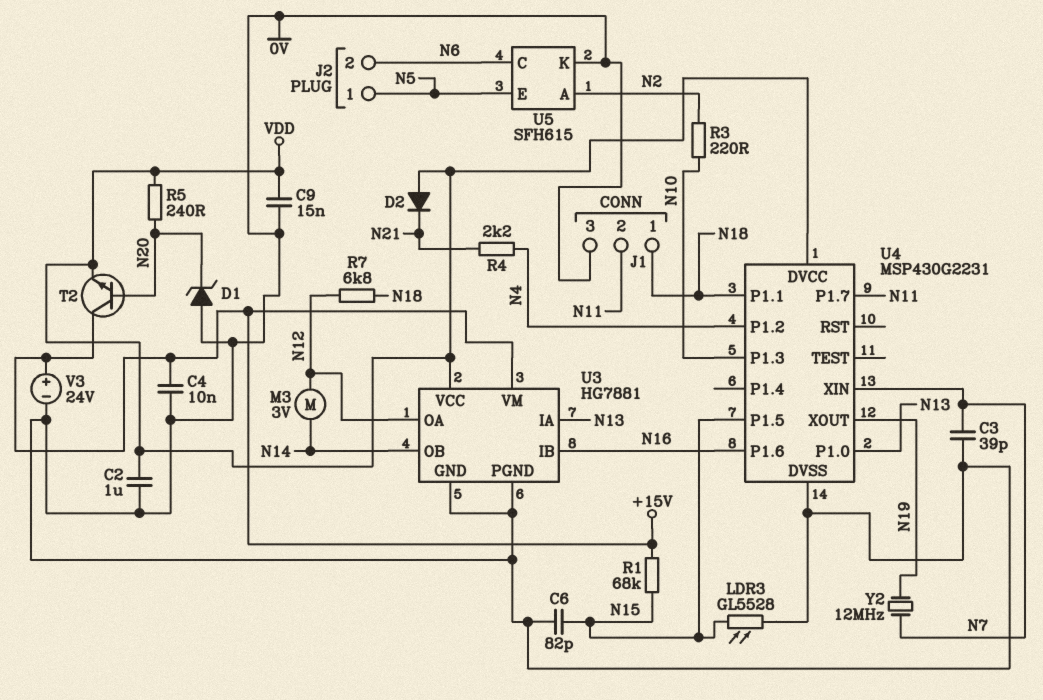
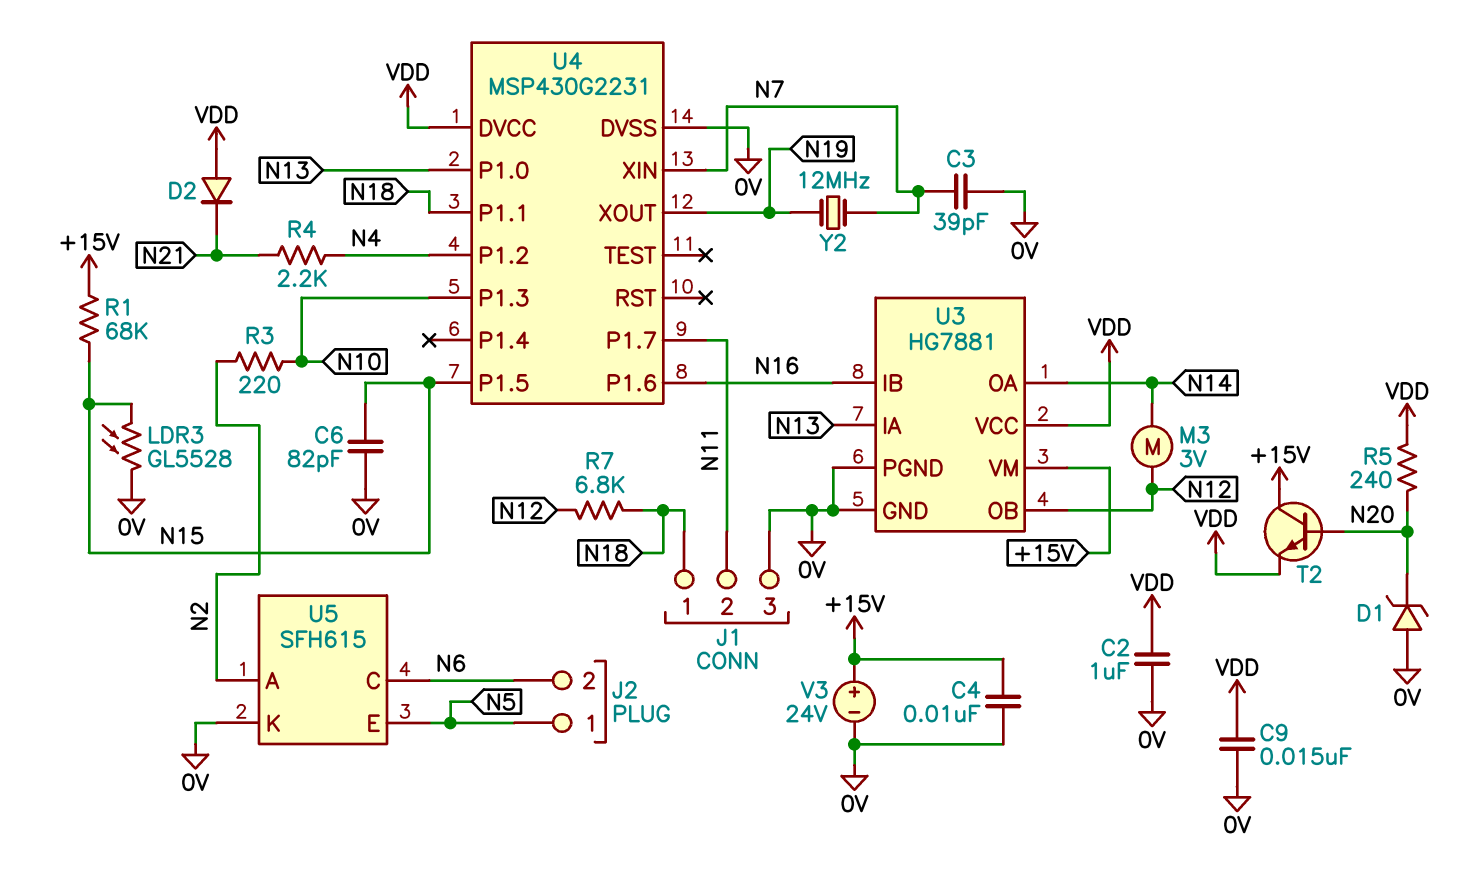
U3 pin OA: N12 -> N14
U3 pin OB: N14 -> N12

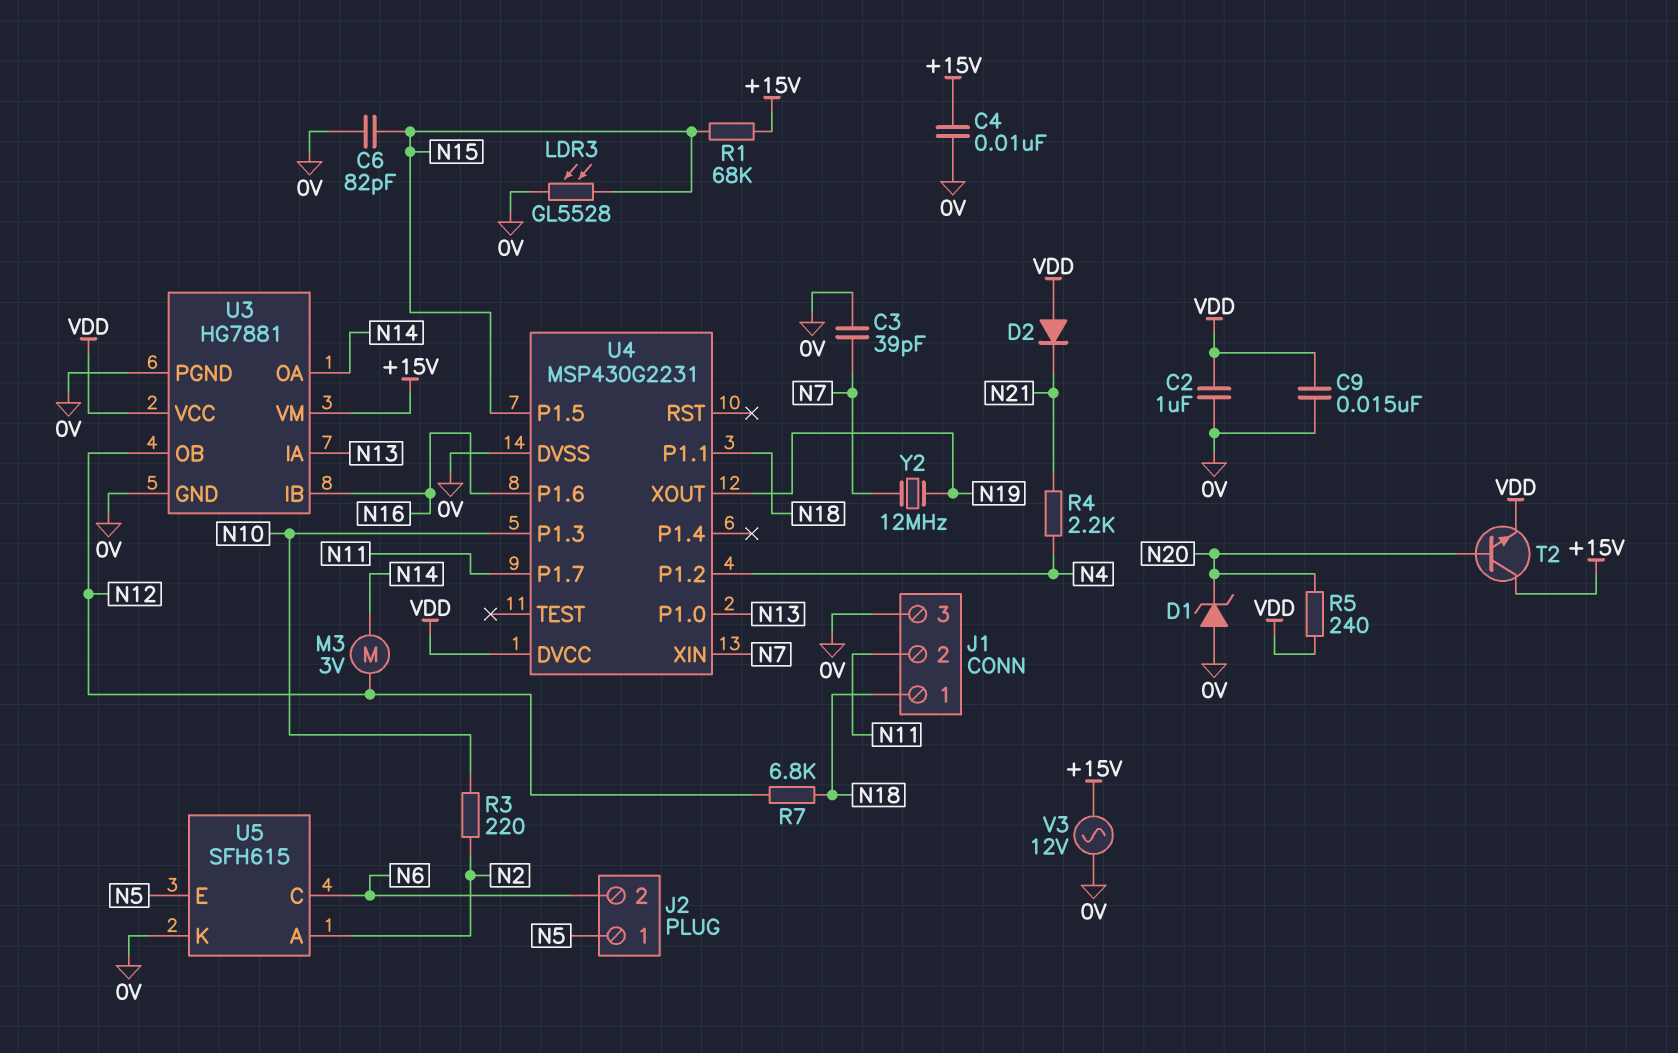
V3: 24V (plus +15V, minus 0V) -> AC 12V (+15V, 0V)

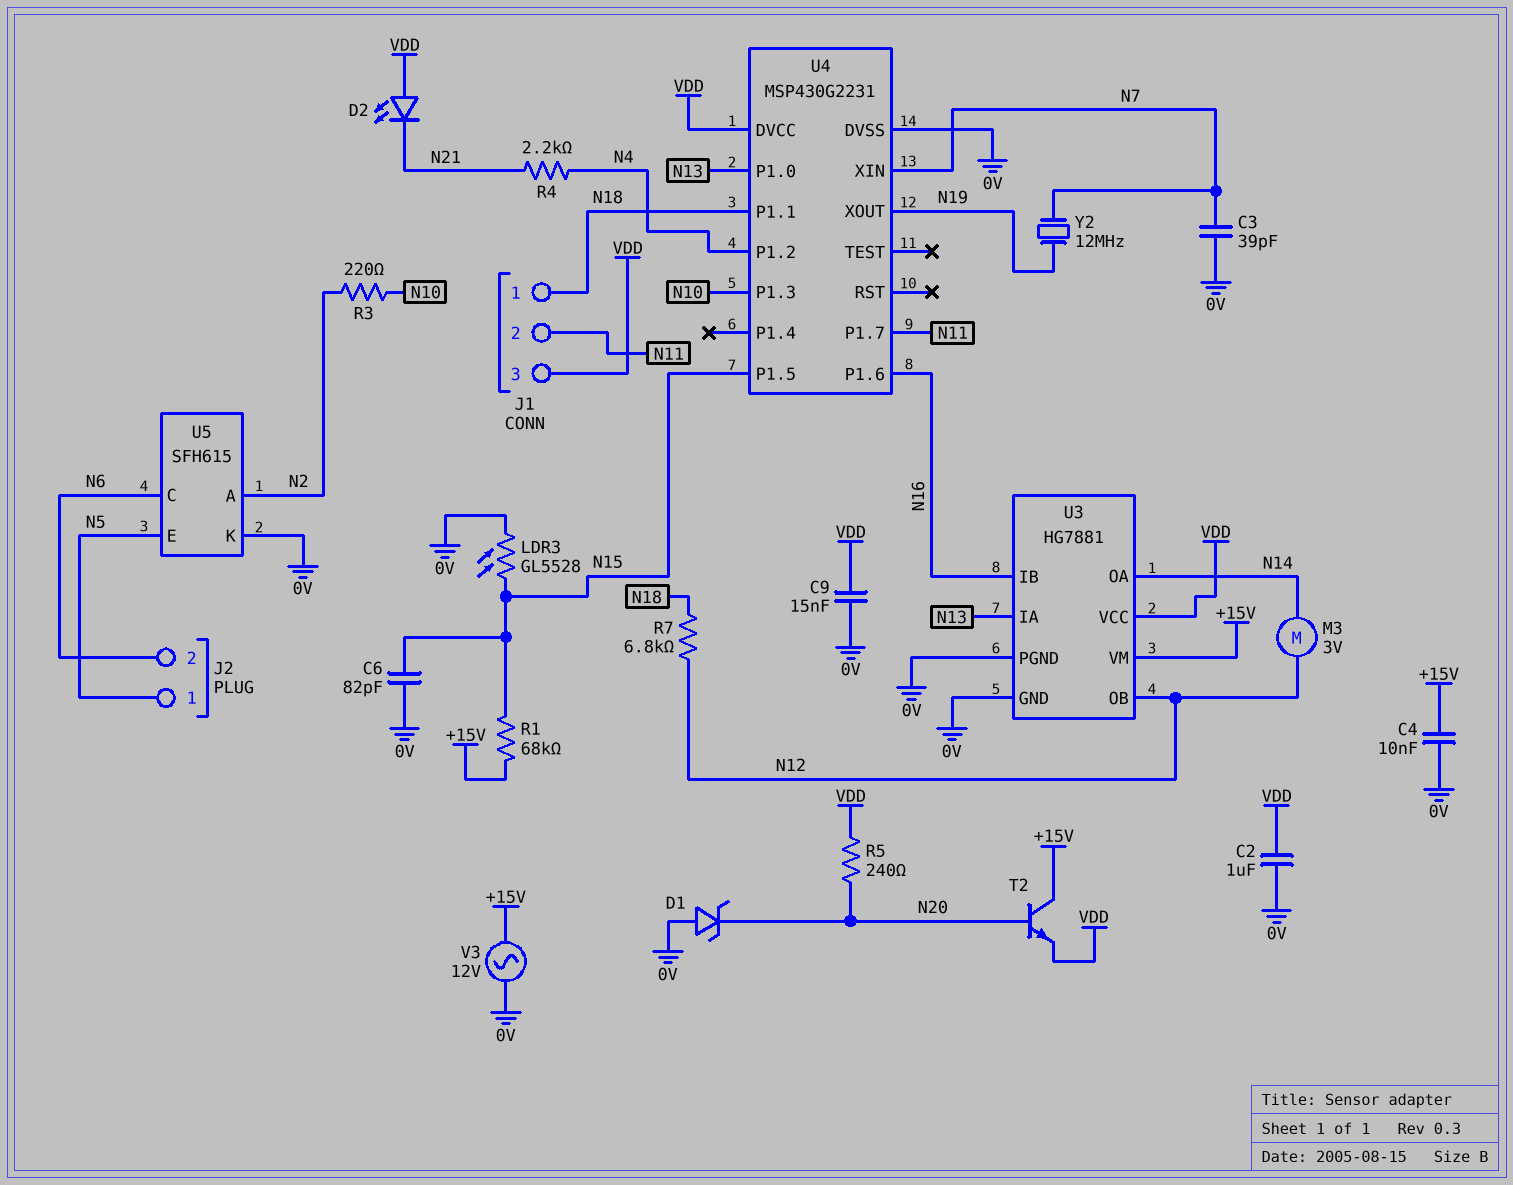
D2: diode (A VDD, K N21) -> LED (A VDD, K N21)
J1 pin 3: 0V -> VDD

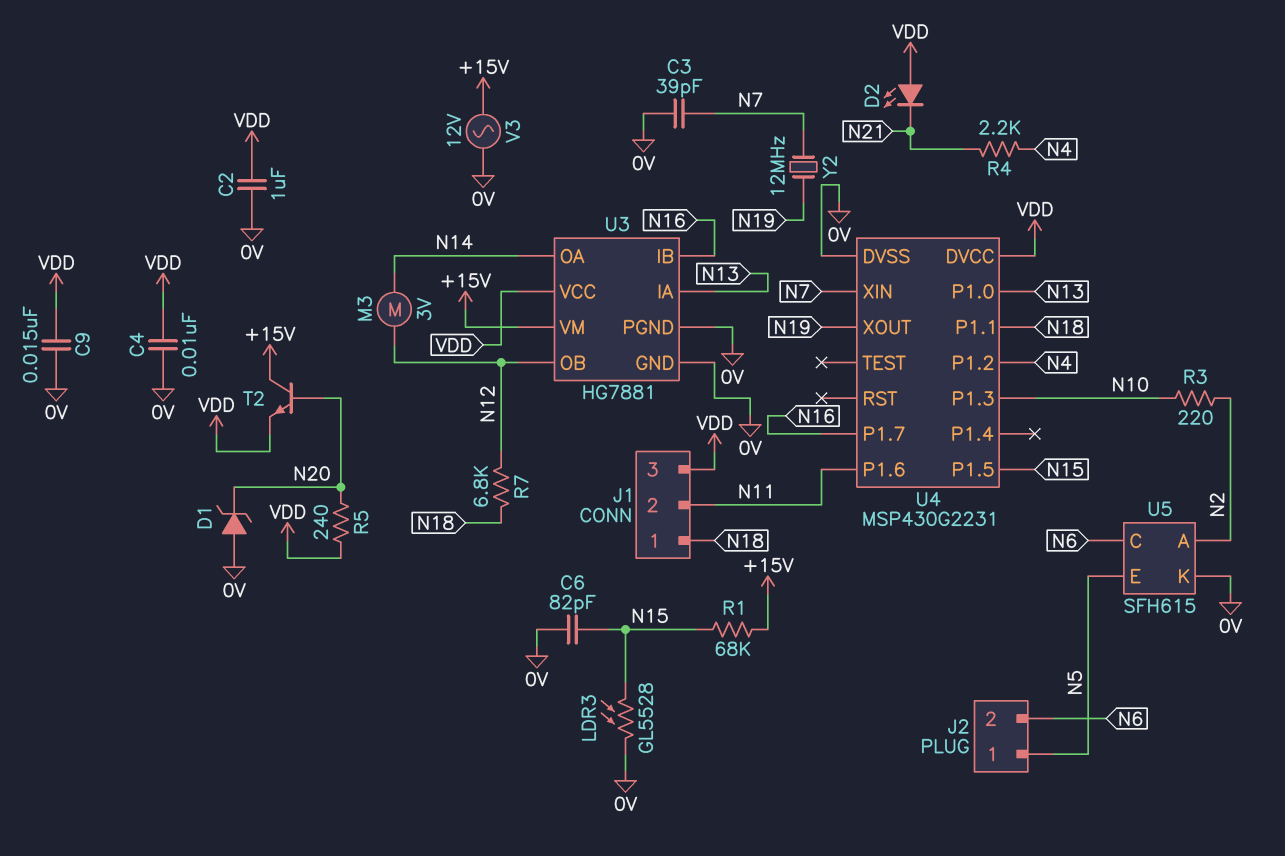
C4: 10nF (+15V, 0V) -> 10nF (0V, VDD)
U4 pin P1.6: N16 -> N11
U4 pin P1.7: N11 -> N16

